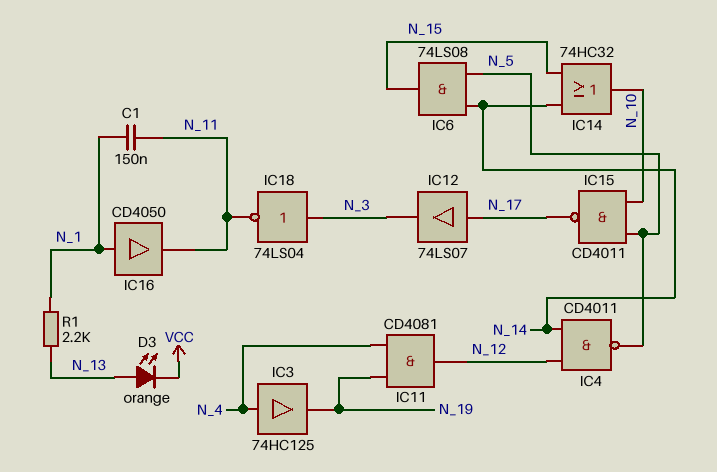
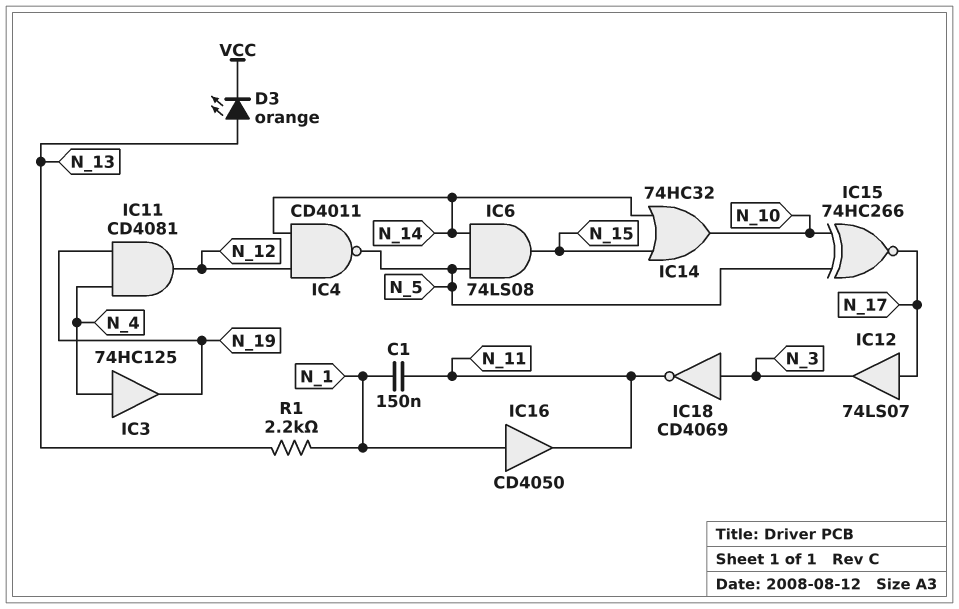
IC15: NAND CD4011 (in N_5, in N_10, out N_17) -> XNOR 74HC266 (in N_5, in N_10, out N_17)
IC18: NOT 74LS04 (in N_3, out N_11) -> NOT CD4069 (in N_3, out N_11)

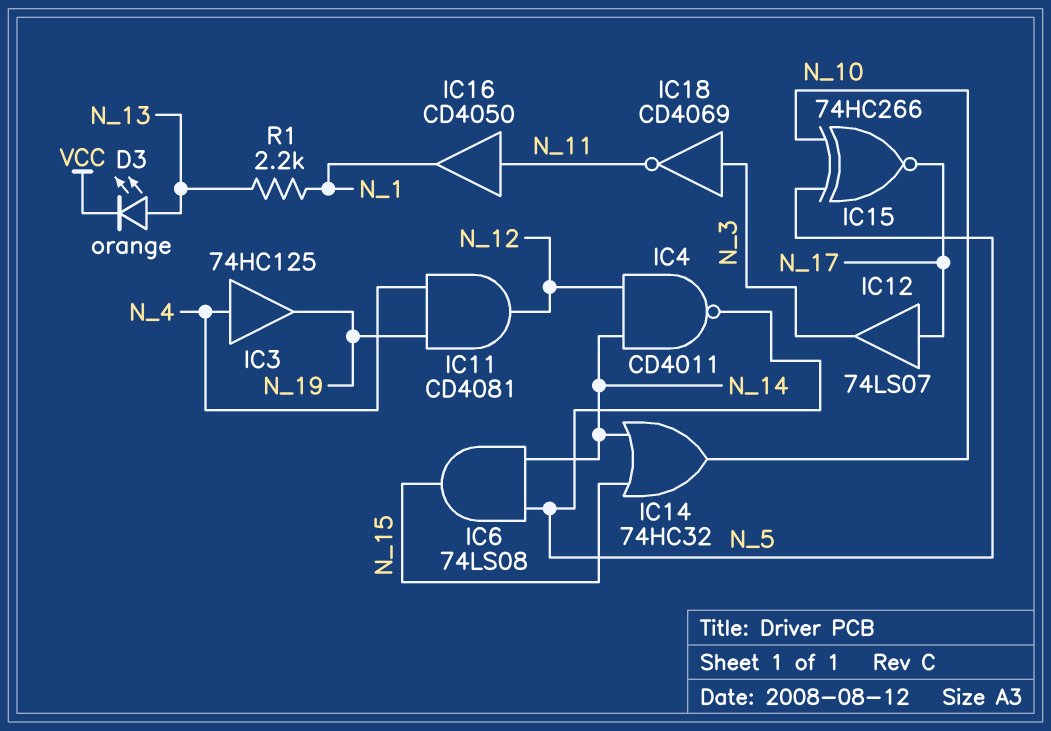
C1: 150nF (N_1, N_11) -> none
IC16: buffer CD4050 (in N_1, out N_11) -> buffer CD4050 (in N_11, out N_1)

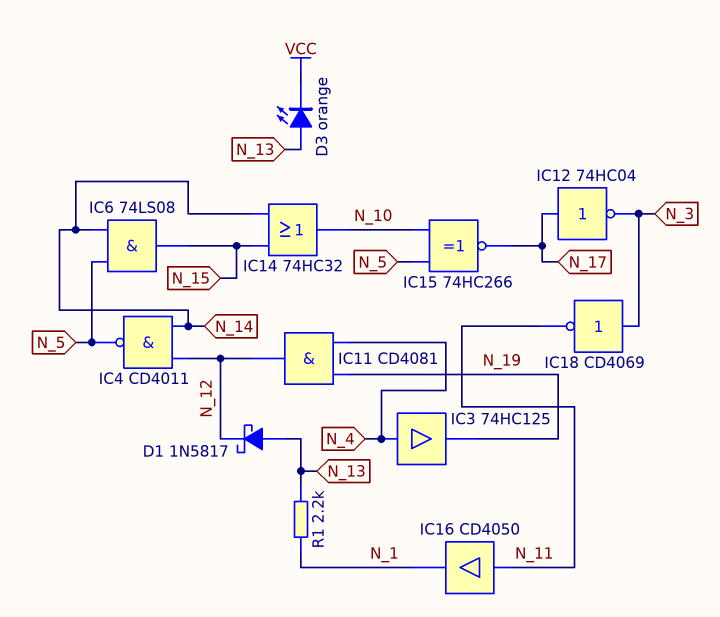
D1: none -> schottky 1N5817 (A N_13, K N_12)
IC12: buffer 74LS07 (in N_17, out N_3) -> NOT 74HC04 (in N_17, out N_3)

